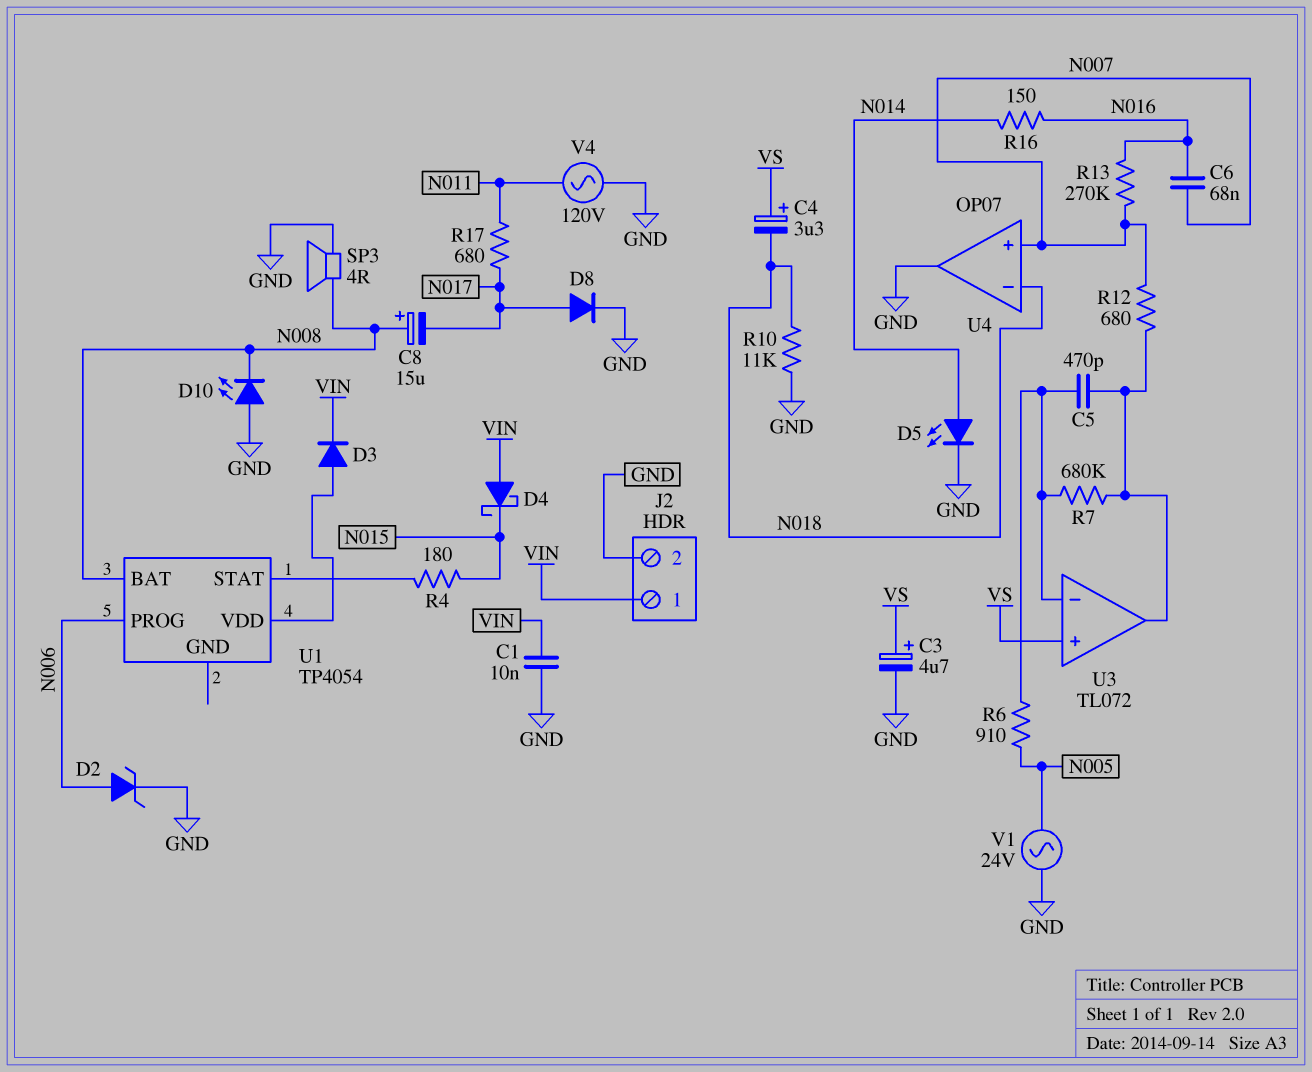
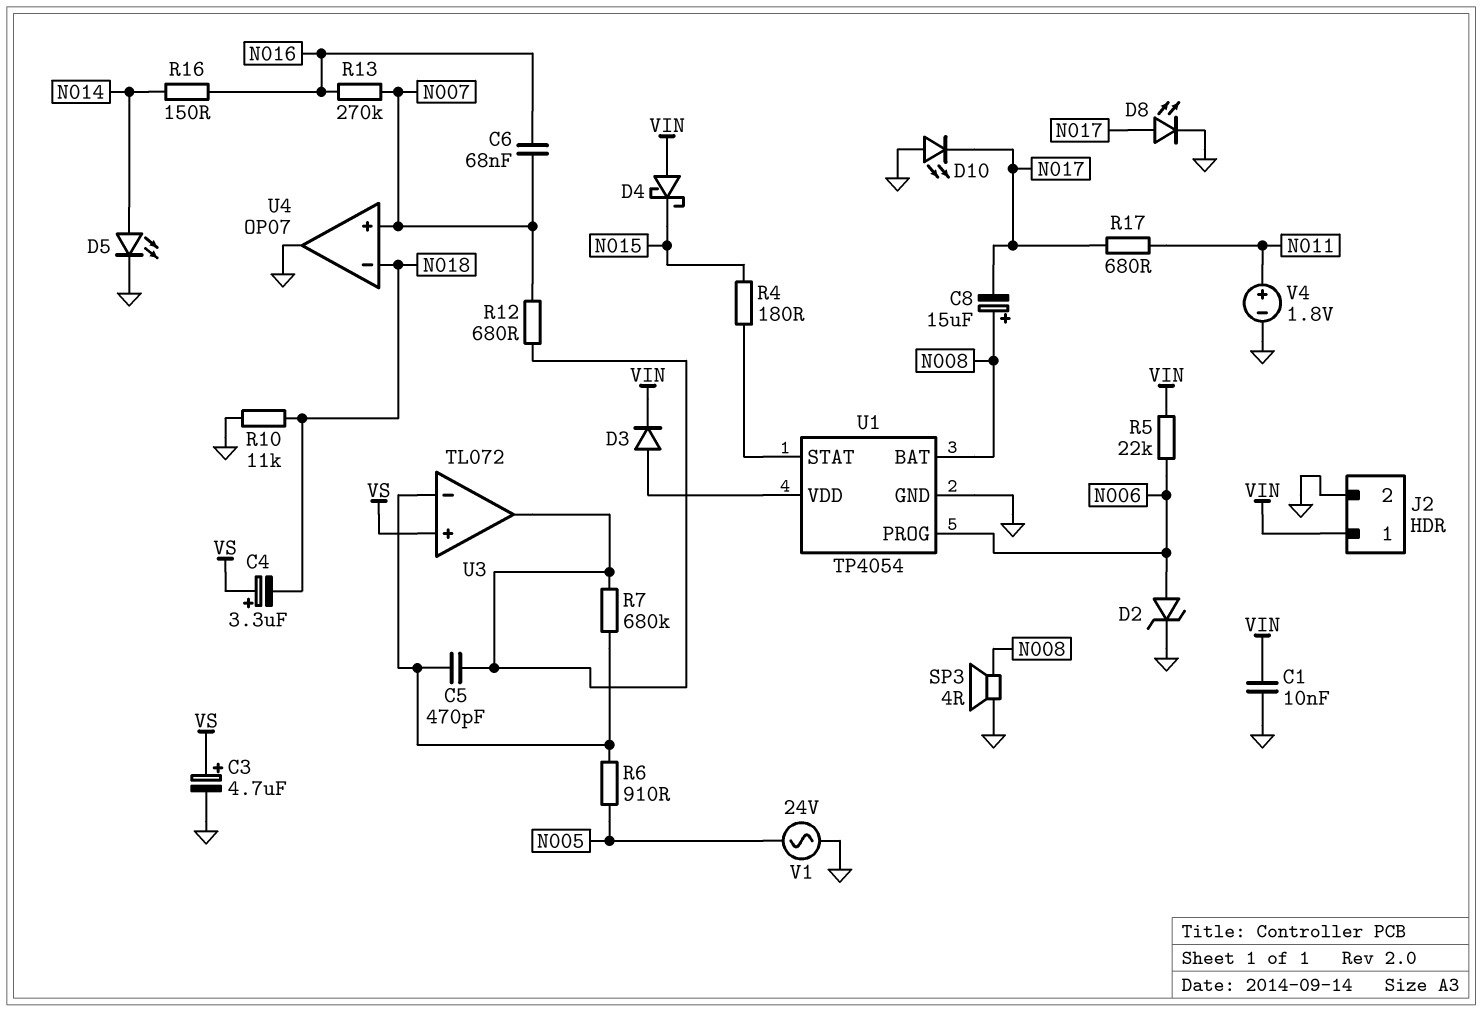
D8: diode (A N017, K GND) -> LED (A N017, K GND)
D10: LED (A GND, K N008) -> LED (A GND, K N017)
R5: none -> 22k (N006, VIN)
U1 pin GND: none -> GND
V4: AC 120V (GND, N011) -> 1.8V (plus N011, minus GND)

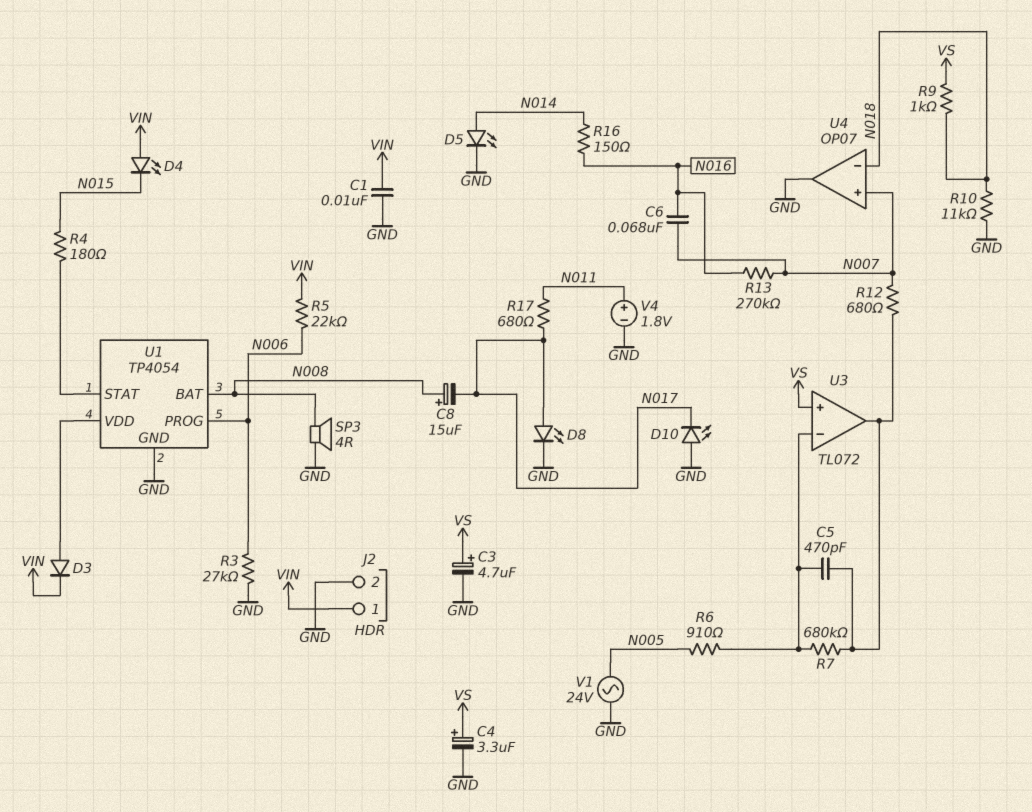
C4: 3.3uF (plus VS, minus N018) -> 3.3uF (plus VS, minus GND)
D2: zener (A N006, K GND) -> none
D4: schottky (A VIN, K N015) -> LED (A VIN, K N015)
R3: none -> 27k (GND, N006)
R9: none -> 1k (N018, VS)

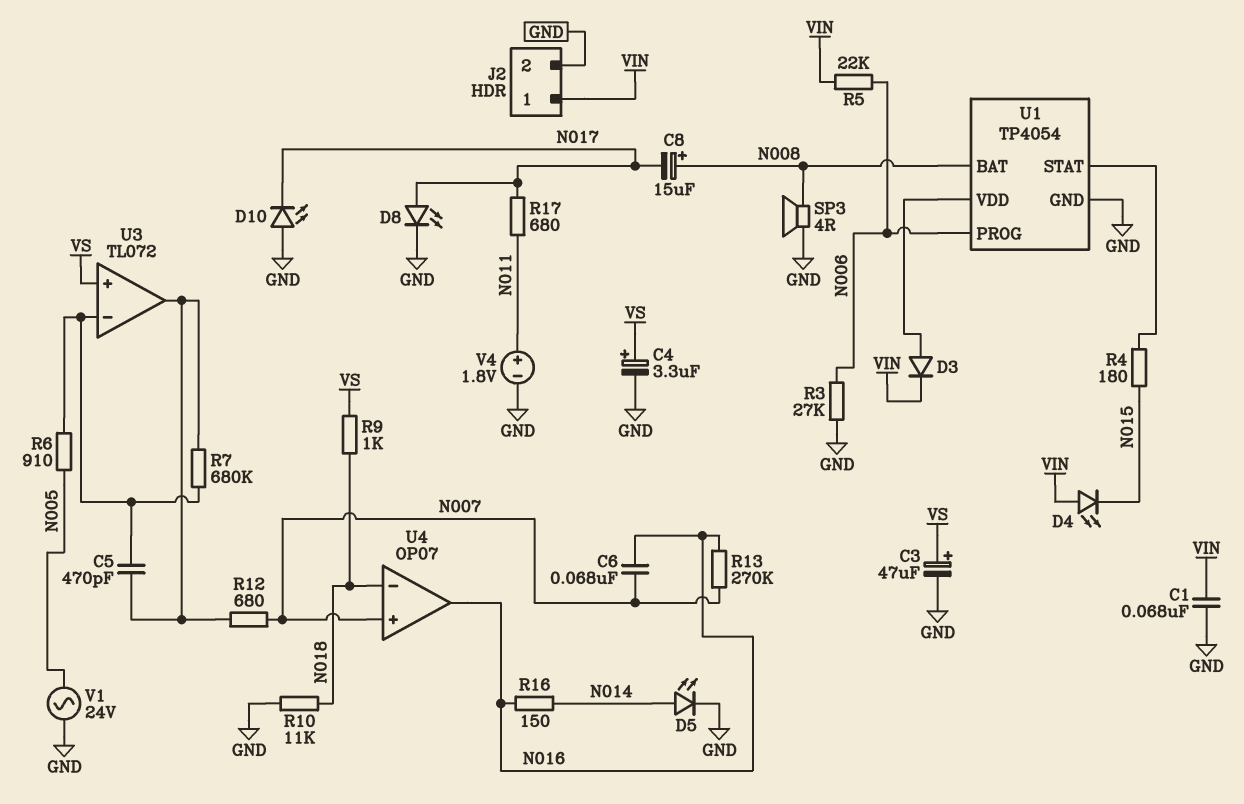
C1: 10nF (GND, VIN) -> 68nF (GND, VIN)
C3: 4.7uF (plus VS, minus GND) -> 47uF (plus VS, minus GND)
U4 pin out: GND -> N016

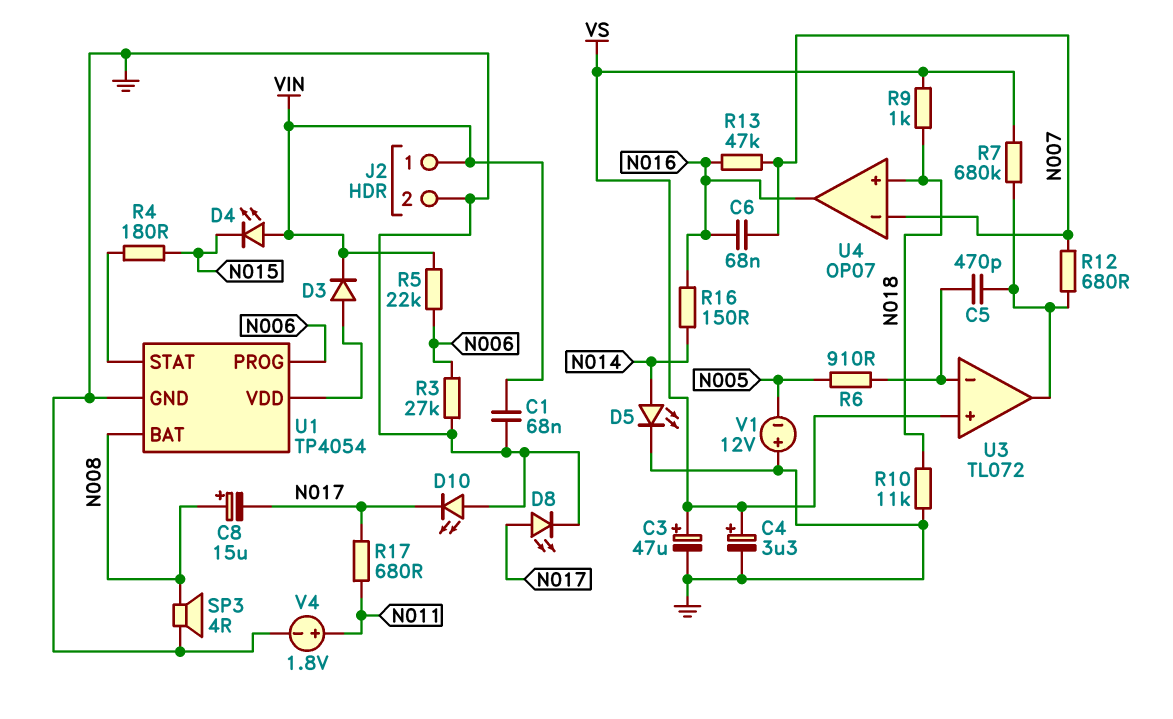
R7: 680k (U3/in-, U3/out) -> 680k (U3/out, VS)
R13: 270k (N007, N016) -> 47k (N007, N016)
U4 pin in+: N007 -> N018
U4 pin in-: N018 -> N007
V1: AC 24V (GND, N005) -> 12V (plus GND, minus N005)

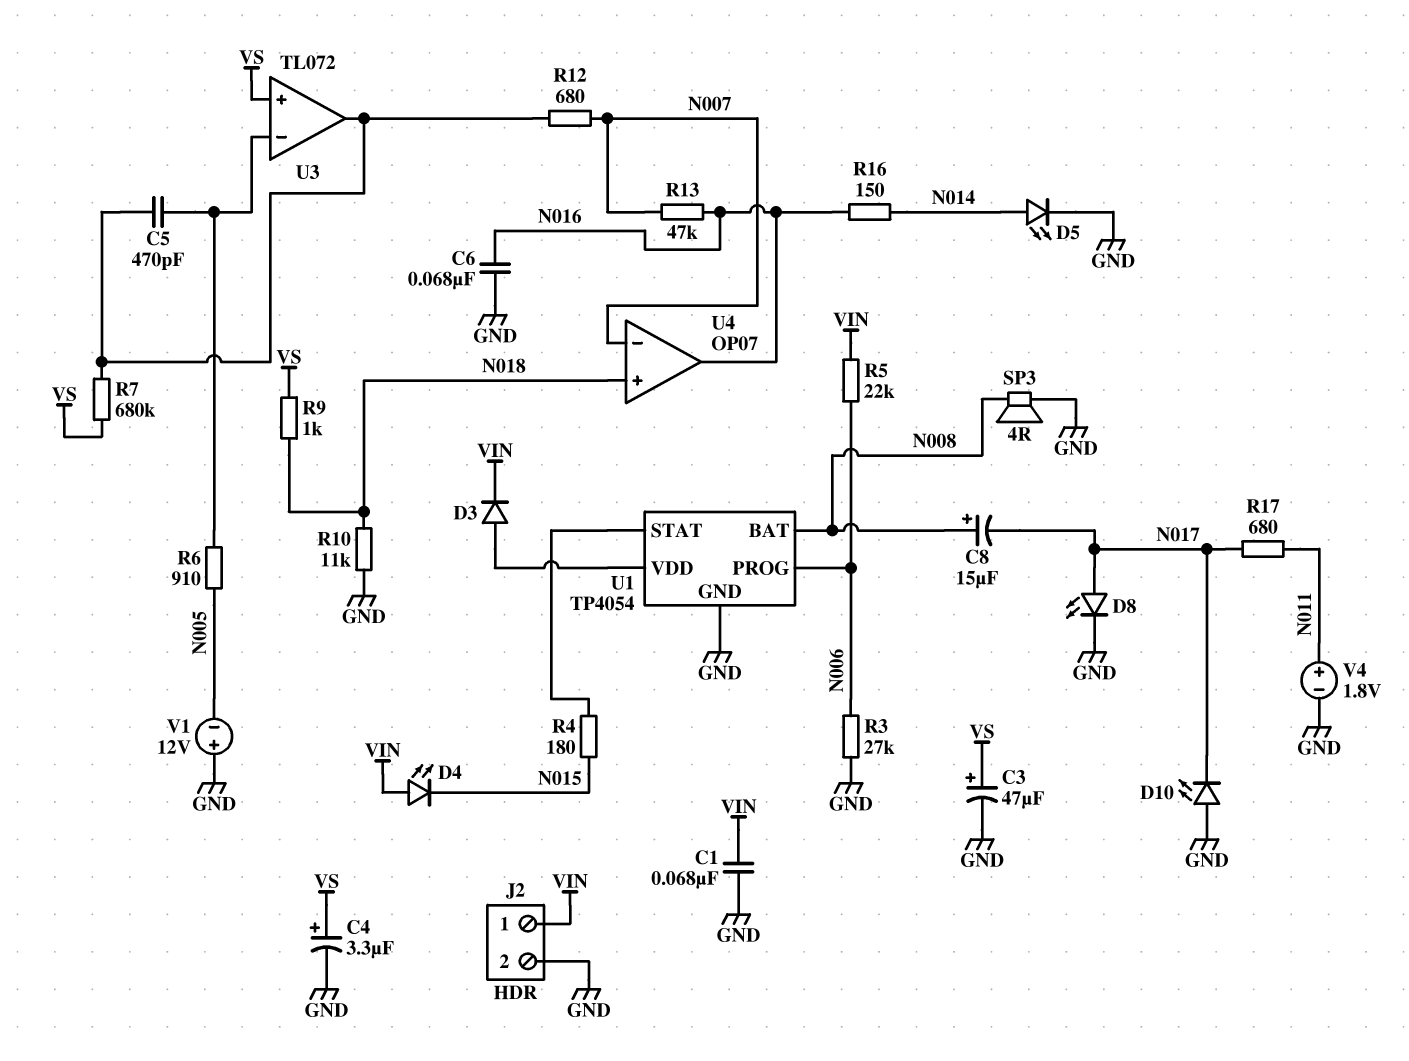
C6: 68nF (N007, N016) -> 68nF (GND, N016)

